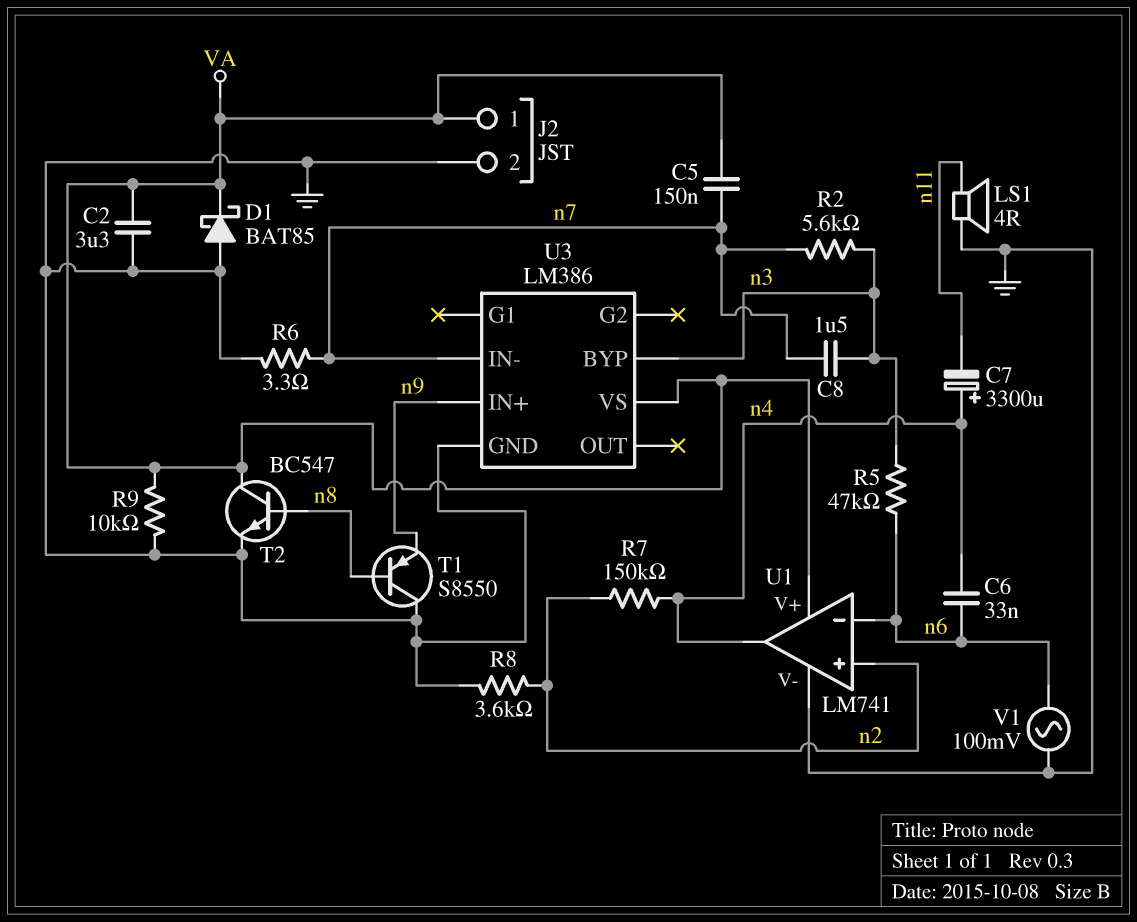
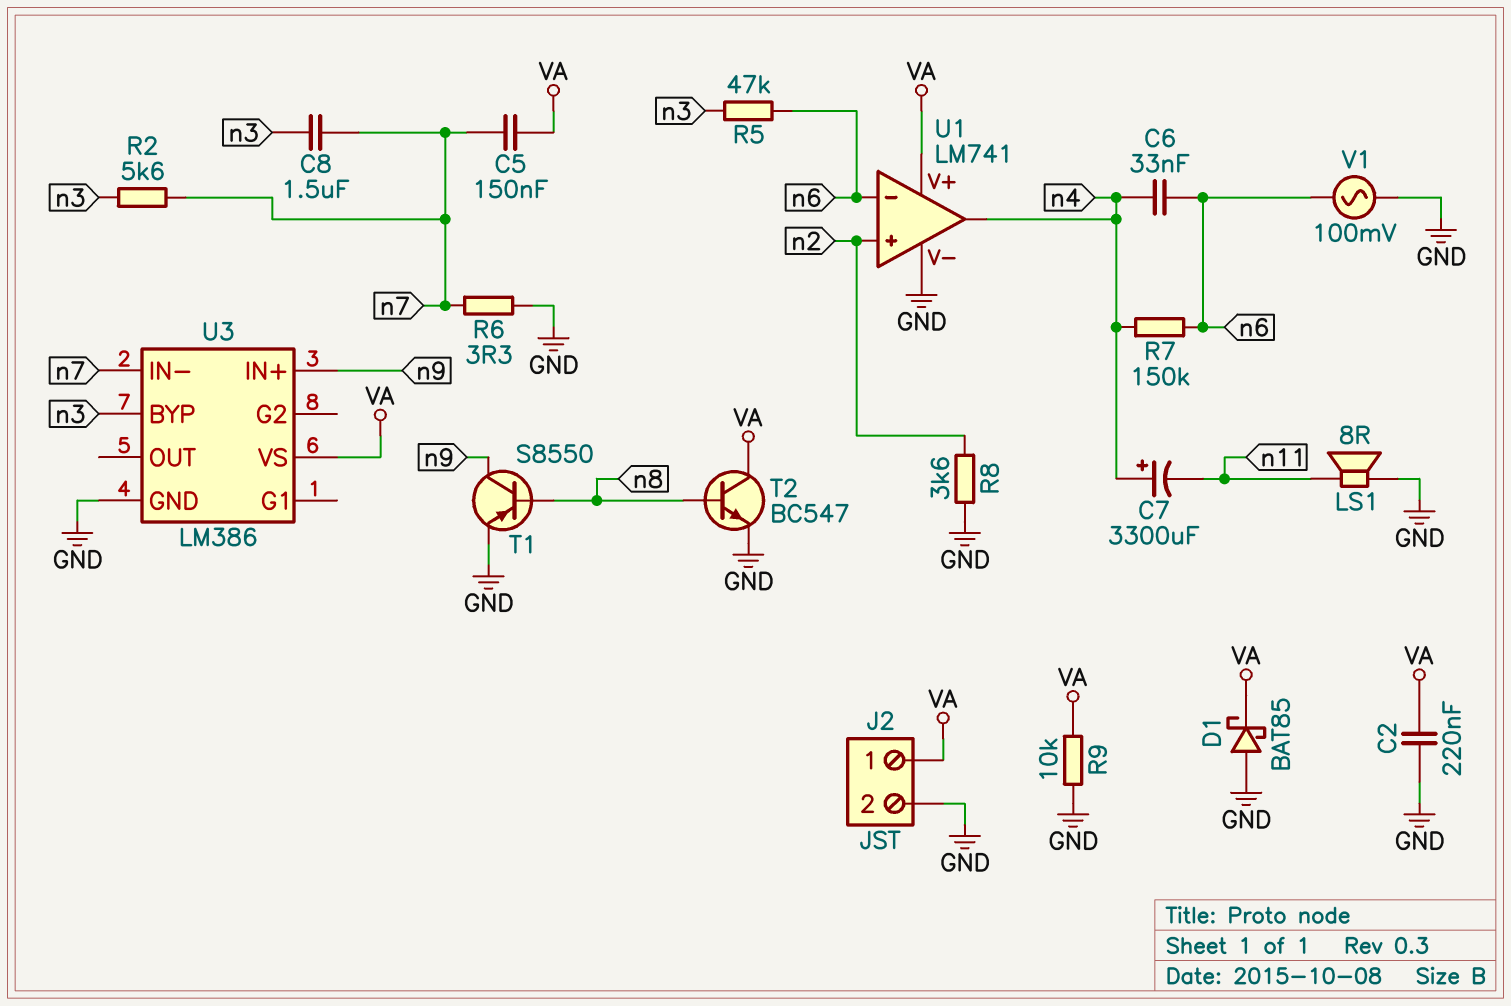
C2: 3.3uF (GND, VA) -> 220nF (GND, VA)
LS1: speaker 4R (GND, n11) -> speaker 8R (GND, n11)
R7: 150k (n2, n4) -> 150k (n4, n6)
T1: PNP S8550 (B n8, C GND, E n9) -> PNP S8550 (B n8, C n9, E GND)

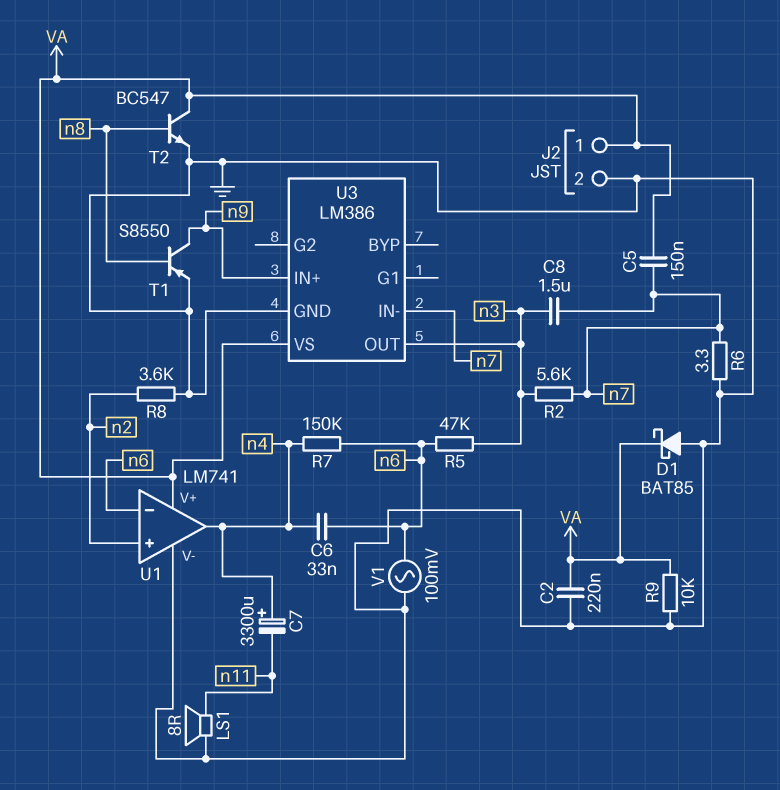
U3 pin BYP: n3 -> none
U3 pin OUT: none -> n3

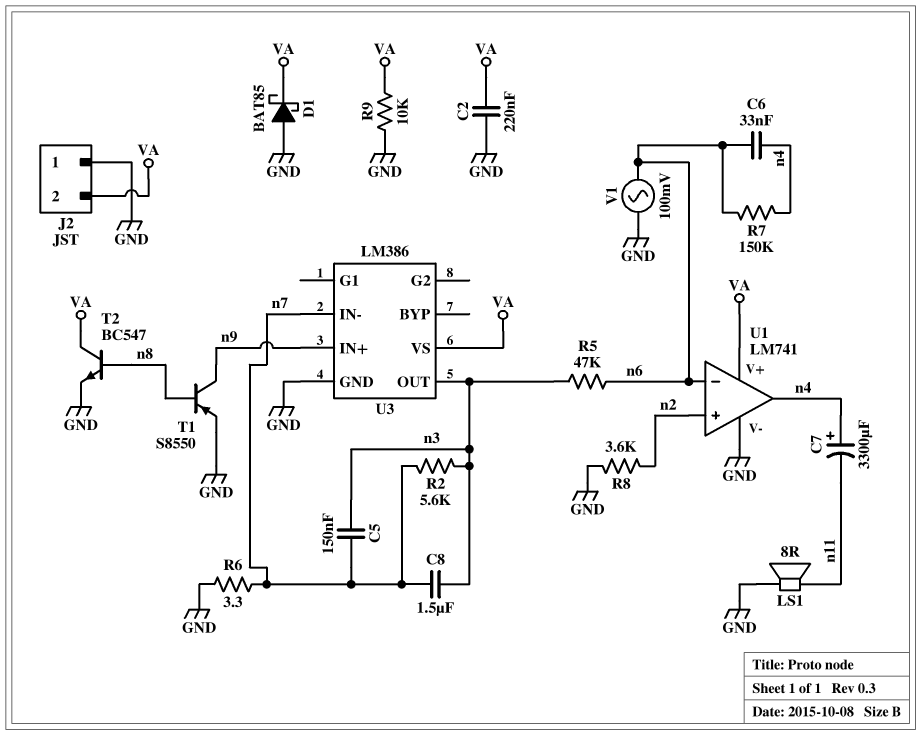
C5: 150nF (VA, n7) -> 150nF (n3, n7)
J2 pin 1: VA -> GND
J2 pin 2: GND -> VA

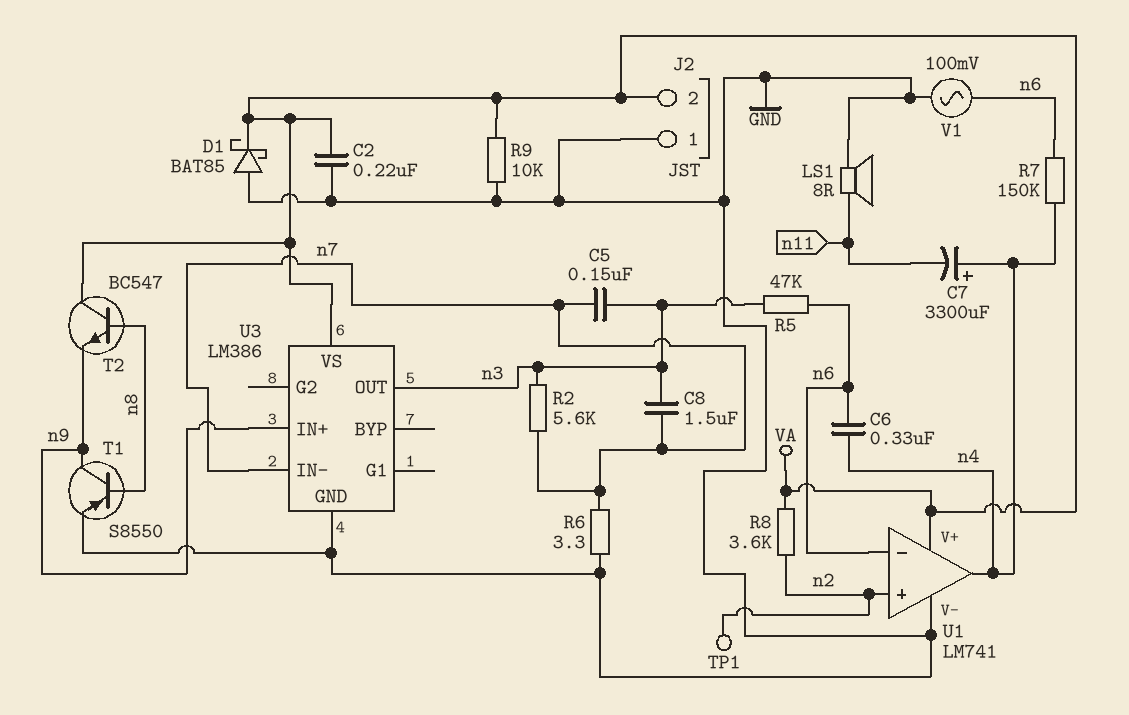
C6: 33nF (n4, n6) -> 330nF (n4, n6)
R8: 3.6k (GND, n2) -> 3.6k (VA, n2)
T2: NPN BC547 (B n8, C VA, E GND) -> NPN BC547 (B n8, C VA, E n9)
TP1: none -> test point (n2)

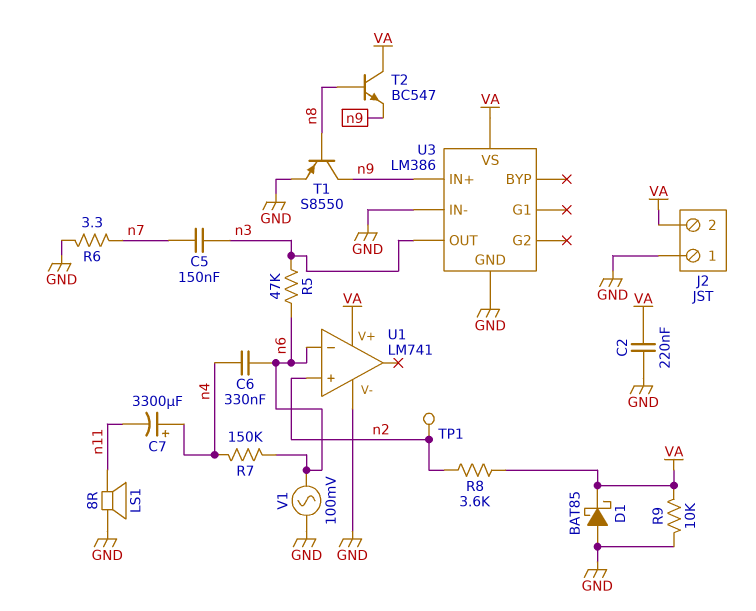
C8: 1.5uF (n3, n7) -> none
R2: 5.6k (n3, n7) -> none
U1 pin out: n4 -> none
U3 pin IN-: n7 -> GND

